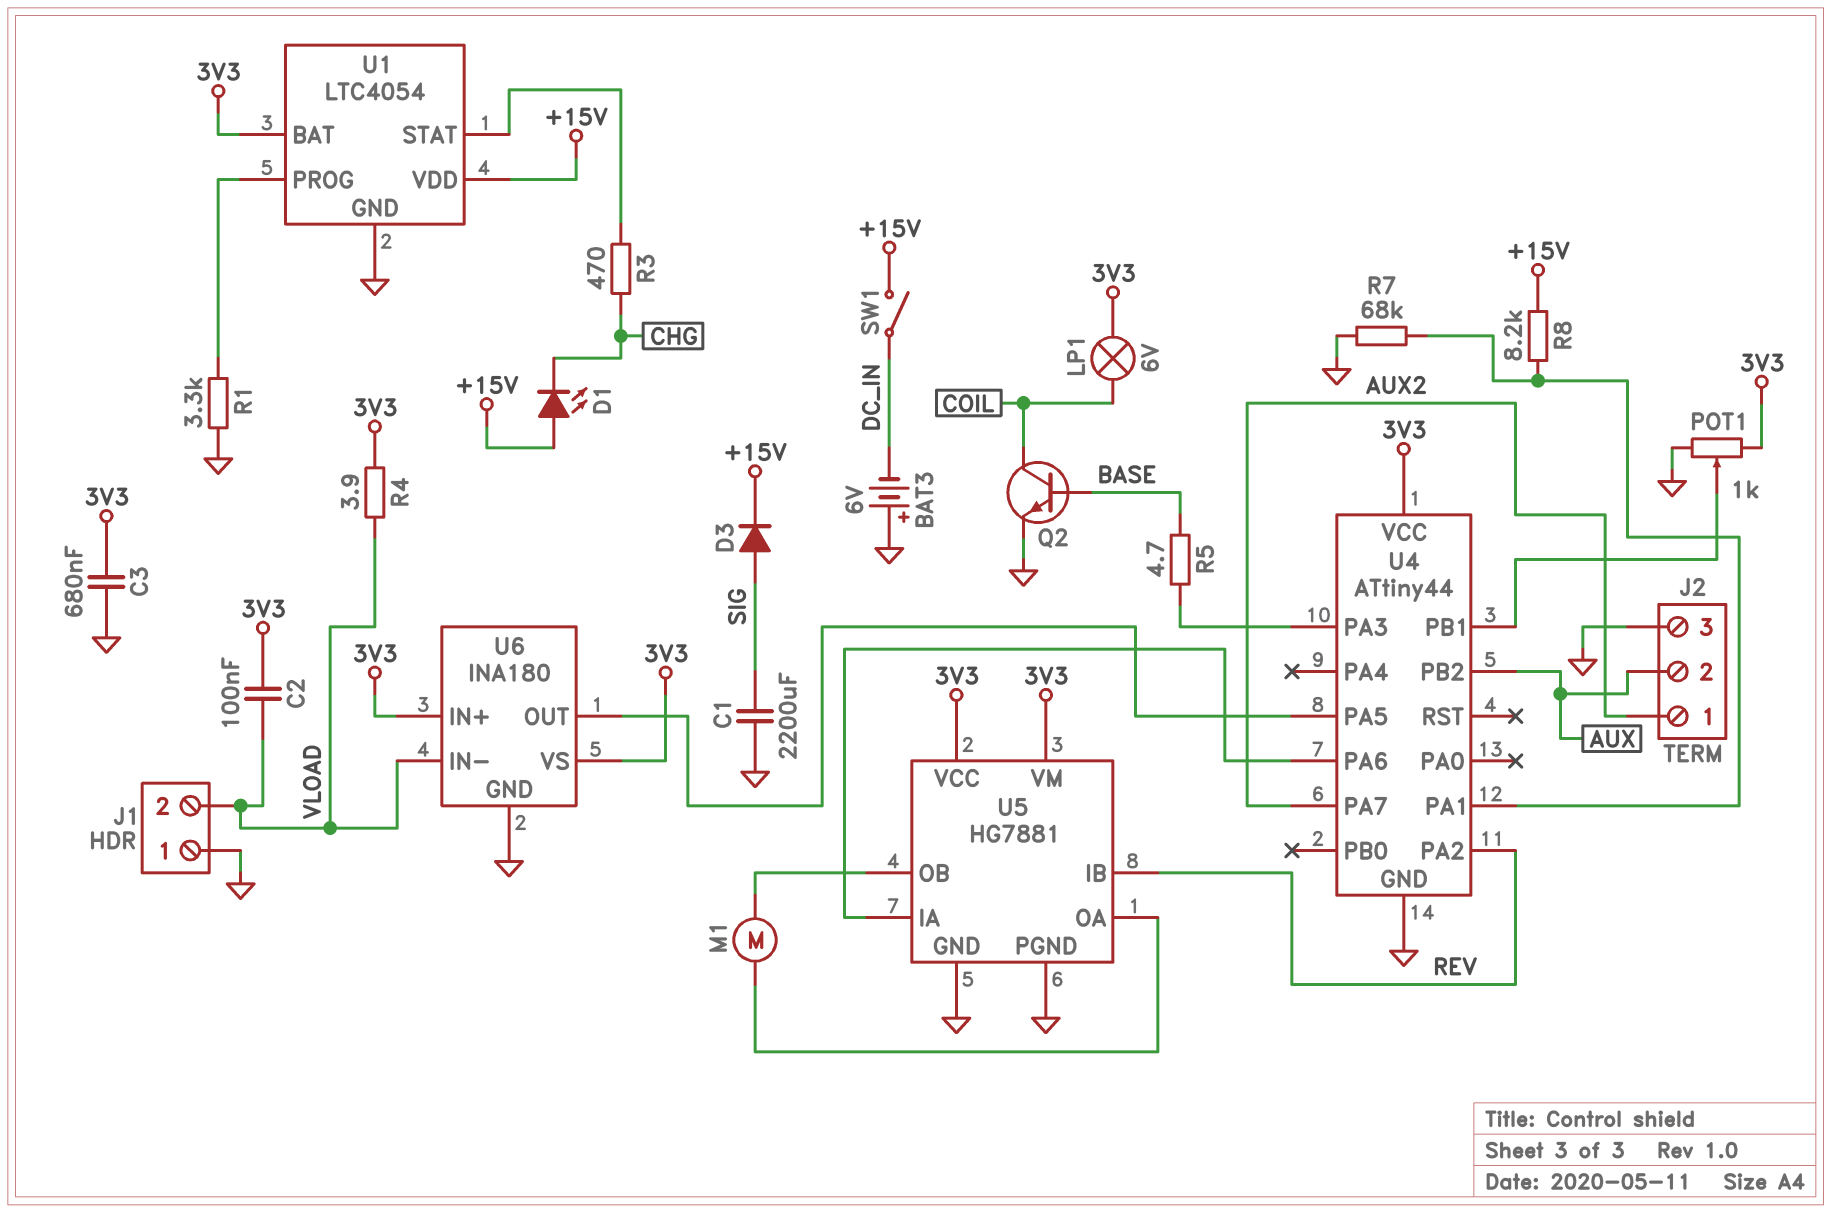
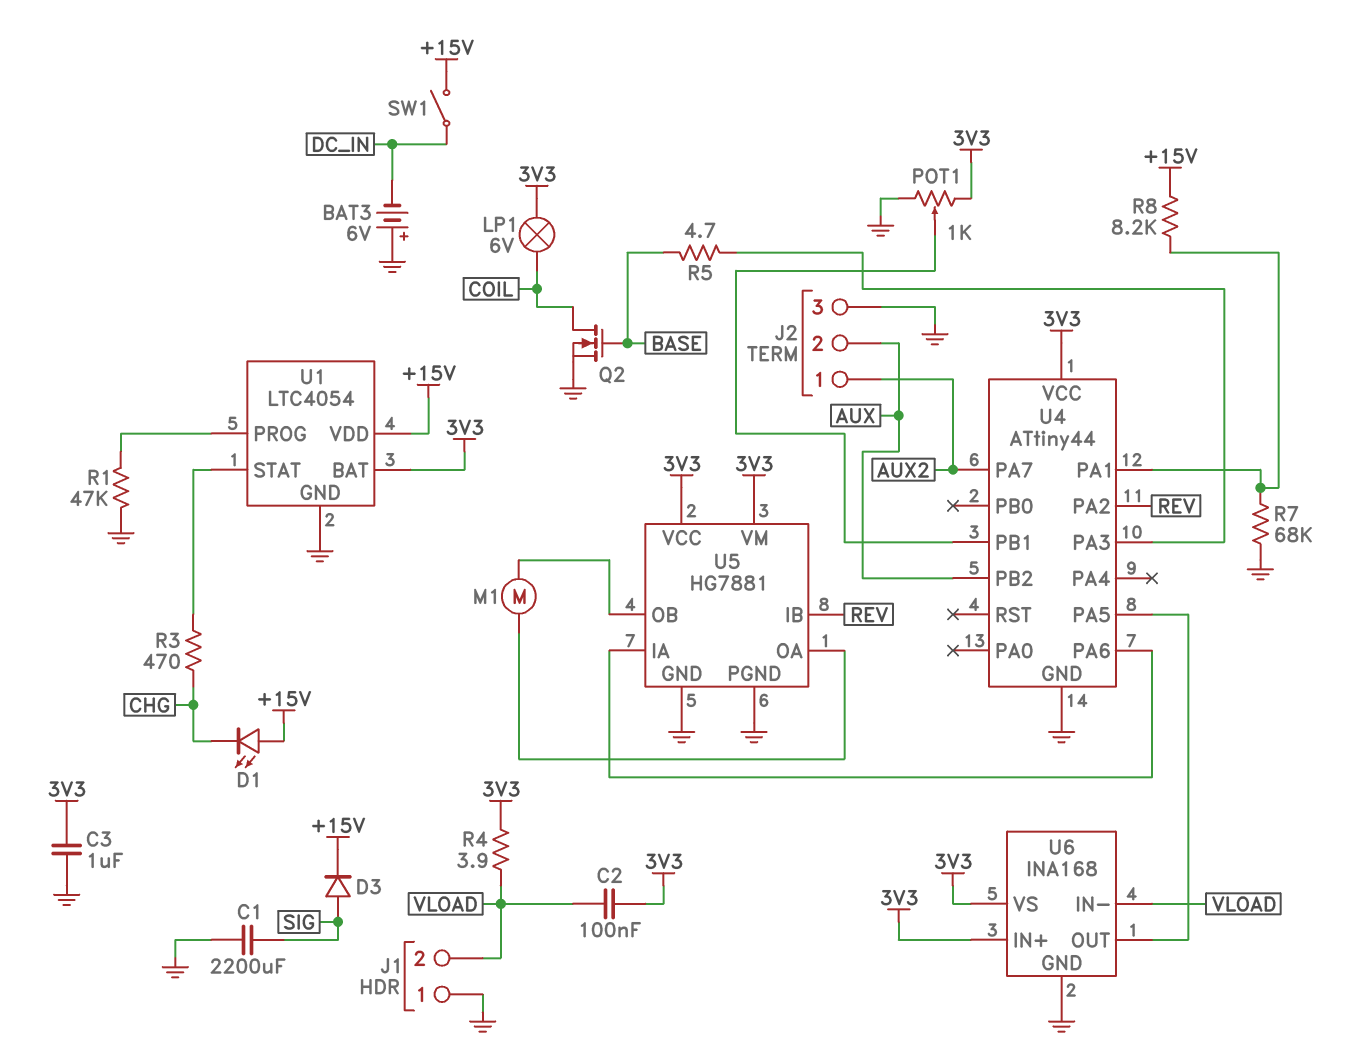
C3: 680nF (3V3, GND) -> 1uF (3V3, GND)
Q2: NPN (B BASE, C COIL, E GND) -> NMOS (G BASE, D COIL, S GND)
R1: 3.3k (GND, U1/PROG) -> 47k (GND, U1/PROG)
U6: INA180 -> INA168

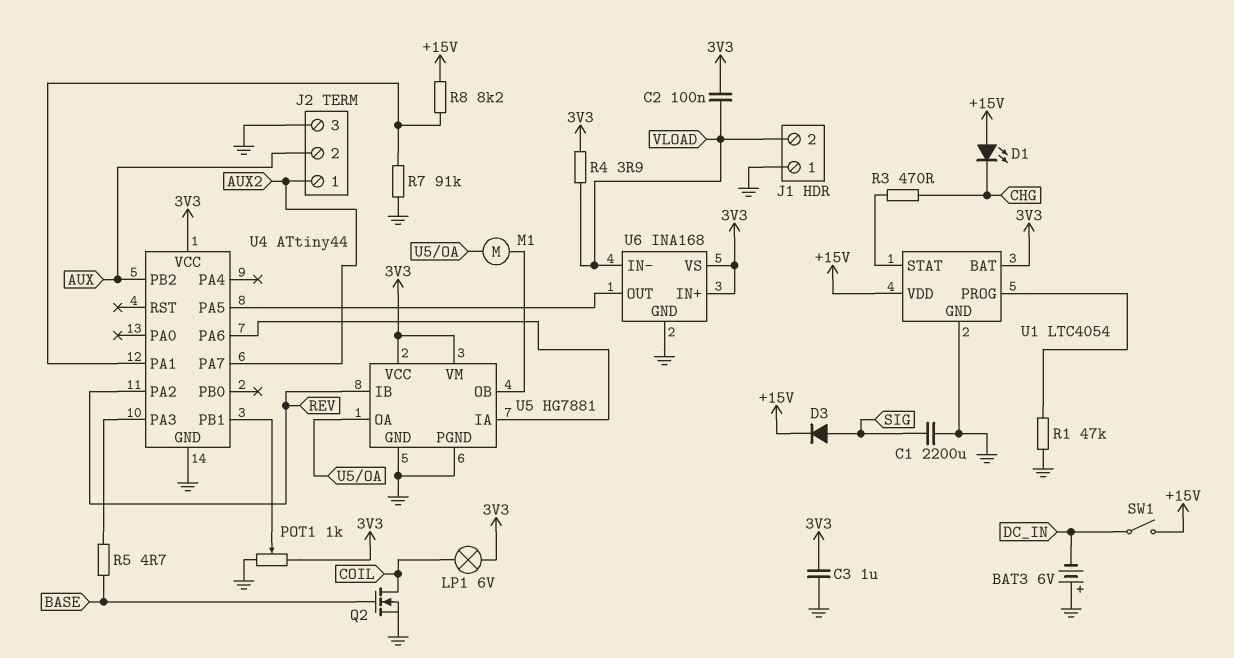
R7: 68k (GND, U4/PA1) -> 91k (GND, U4/PA1)

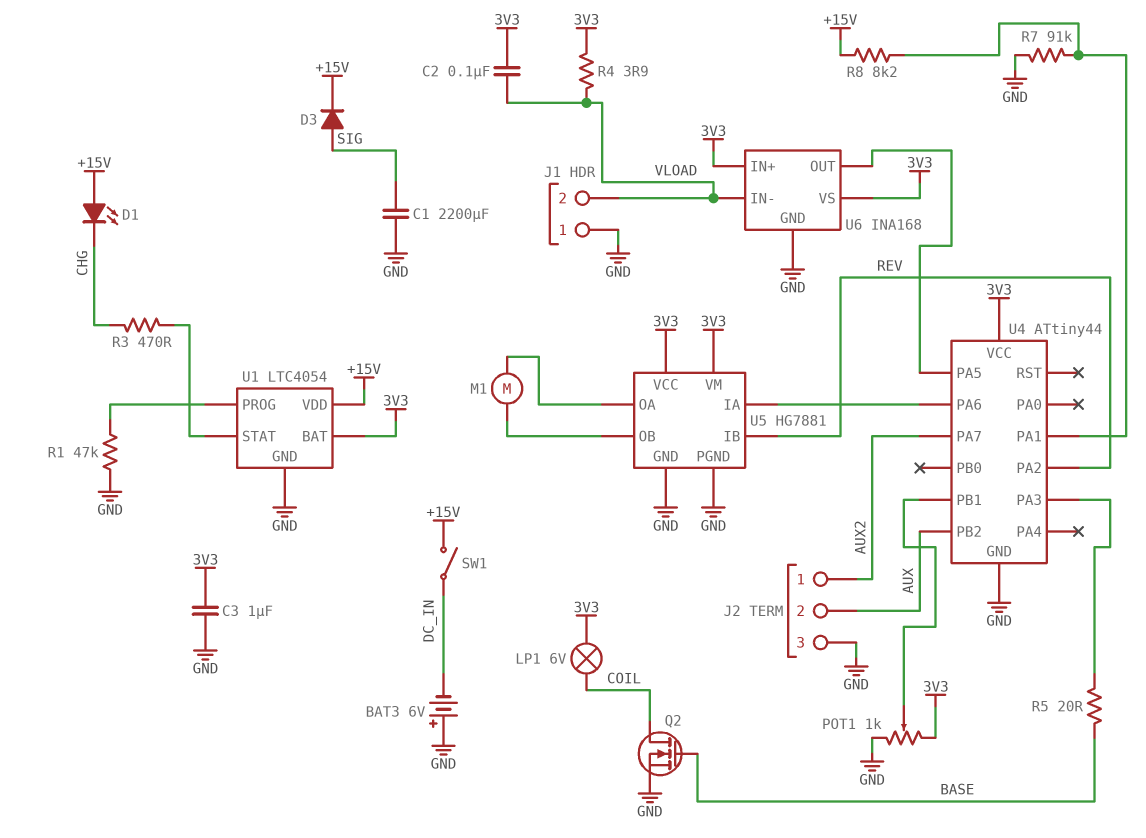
R5: 4.7 (BASE, U4/PA3) -> 20 (BASE, U4/PA3)

